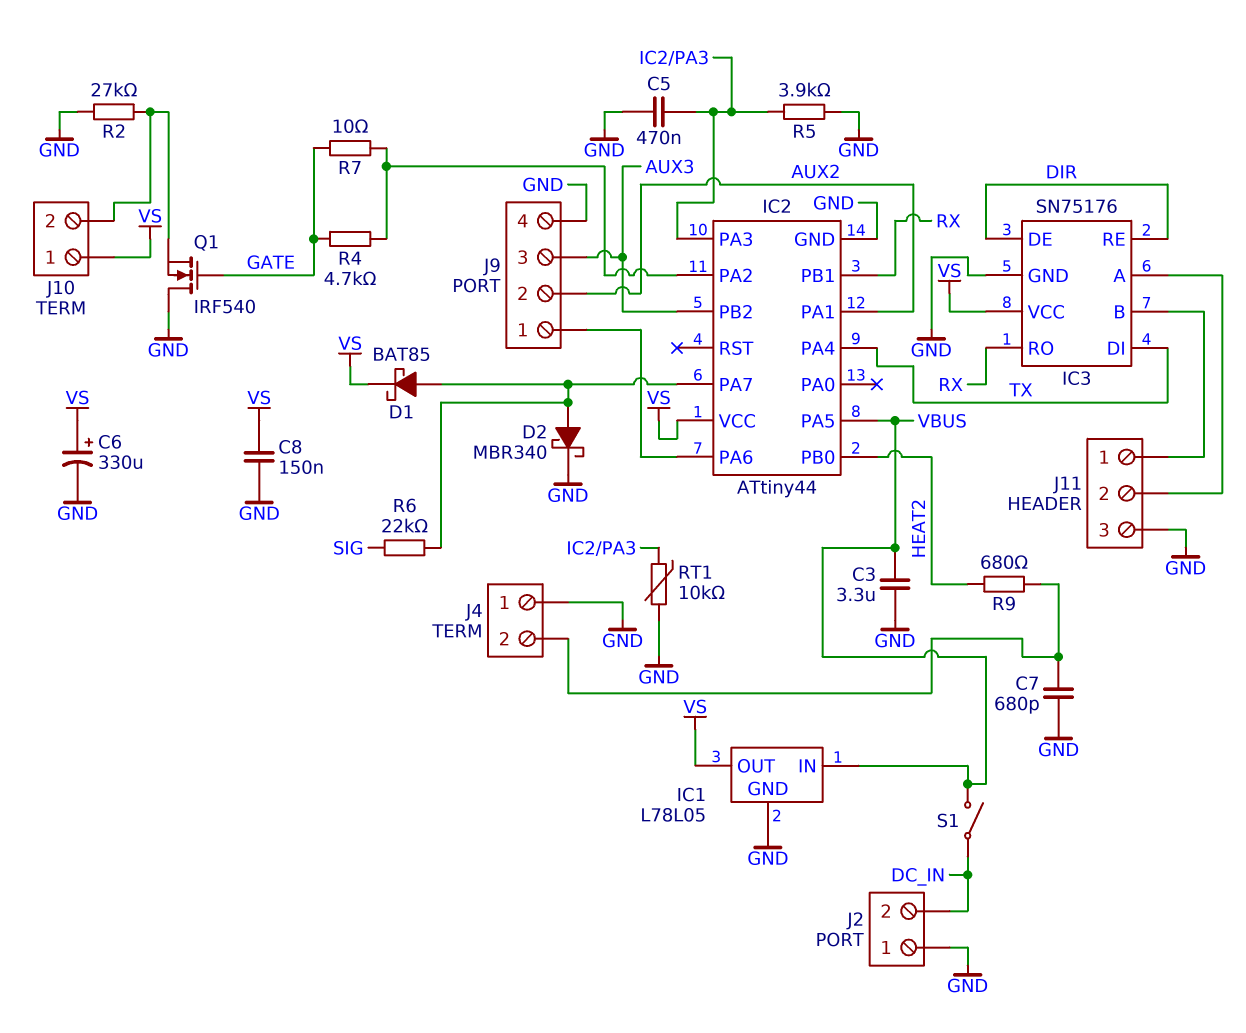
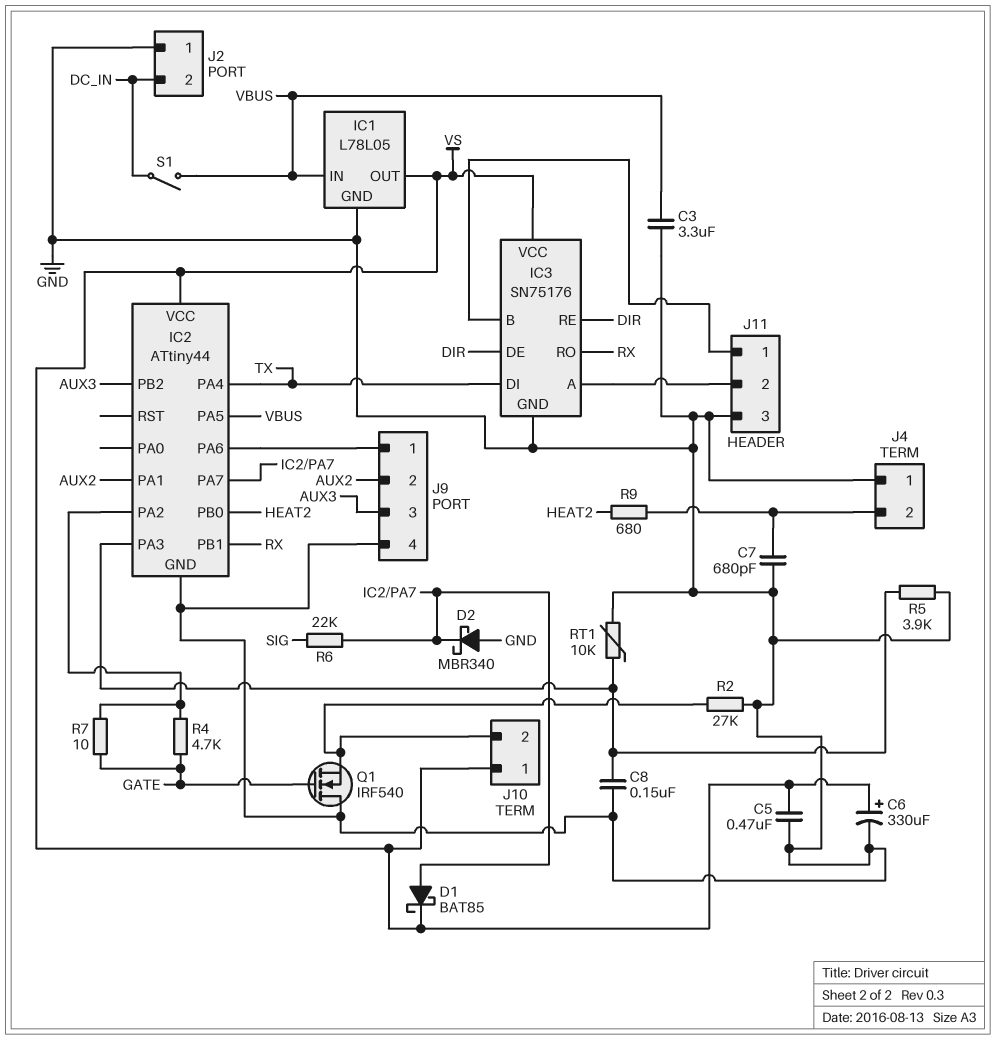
C5: 470nF (GND, IC2/PA3) -> 470nF (GND, VS)
C8: 150nF (GND, VS) -> 150nF (GND, IC2/PA3)
D2: schottky MBR340 (A IC2/PA7, K GND) -> schottky MBR340 (A GND, K IC2/PA7)

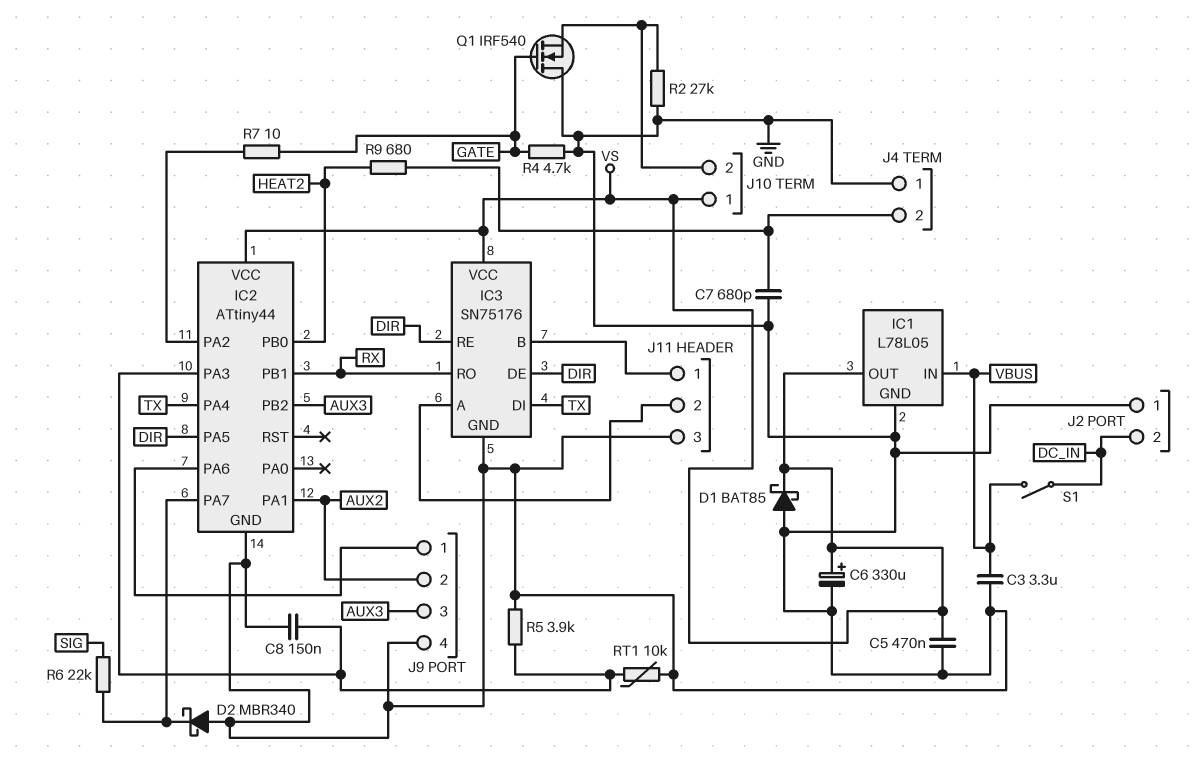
D1: schottky BAT85 (A IC2/PA7, K VS) -> schottky BAT85 (A GND, K VS)
IC2 pin PA5: VBUS -> DIR
R4: 4.7k (GATE, IC2/PA2) -> 4.7k (GATE, GND)

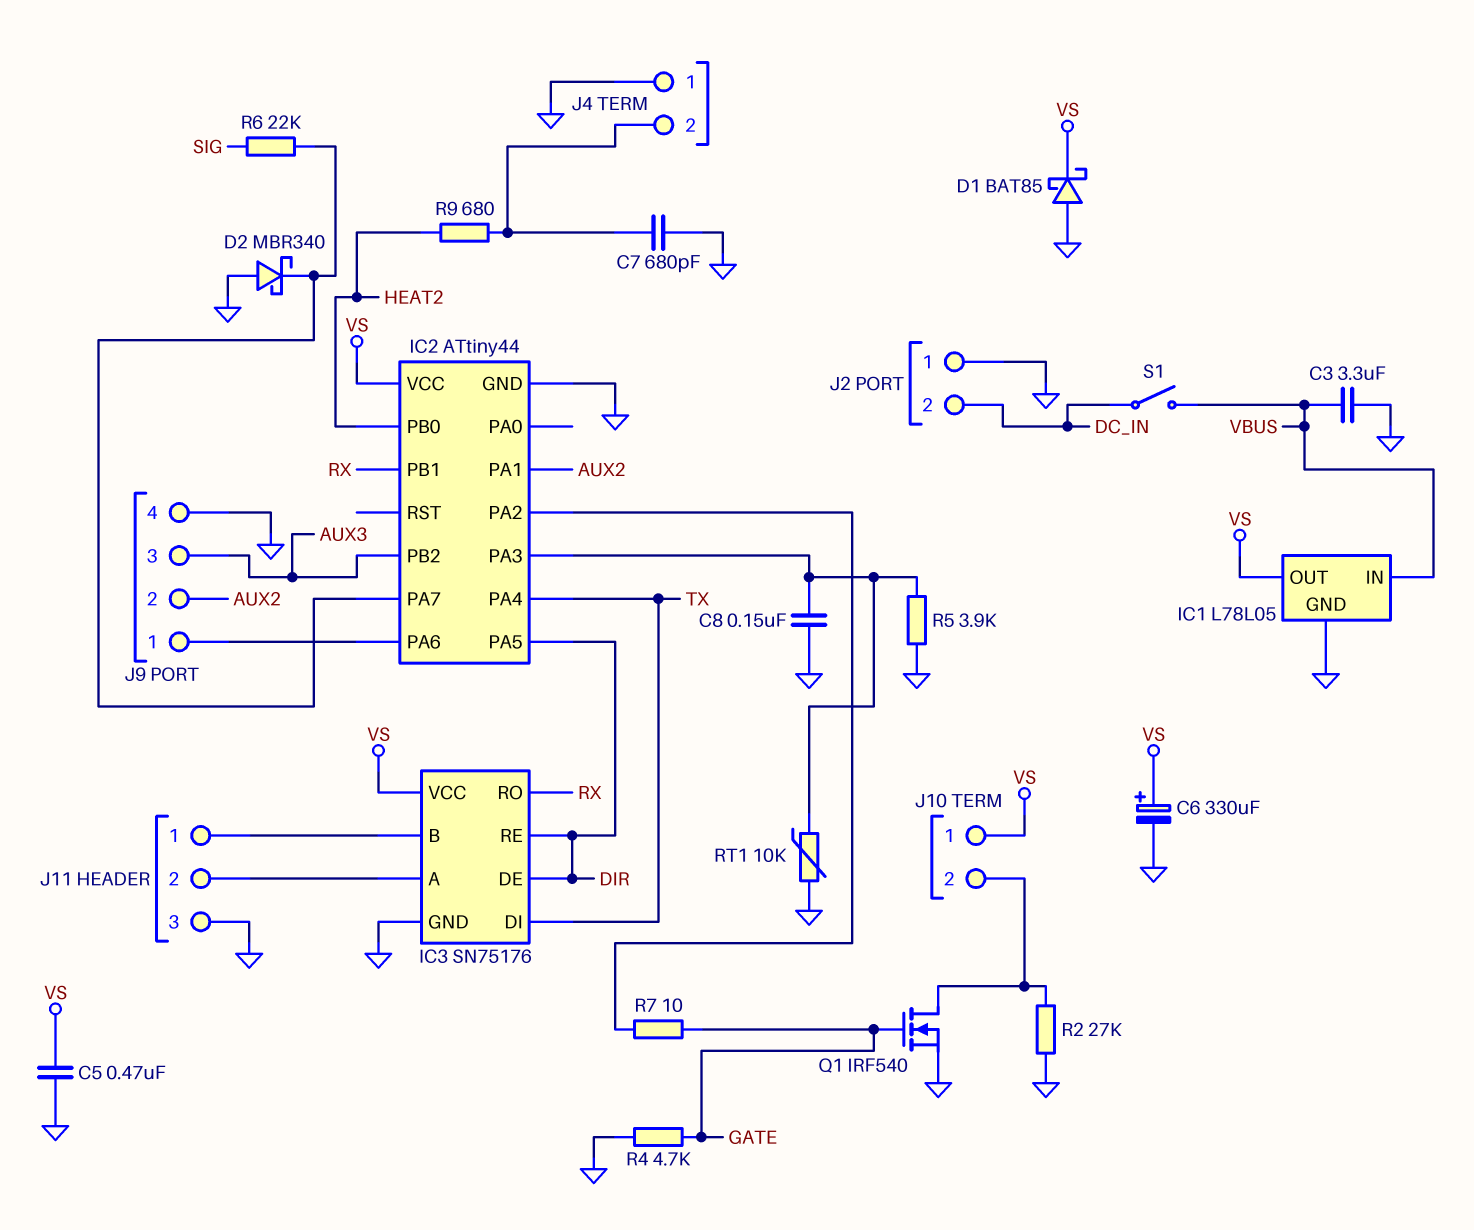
Q1: NMOS IRF540 (G GATE, D GND, S J10/2) -> NMOS IRF540 (G GATE, D J10/2, S GND)

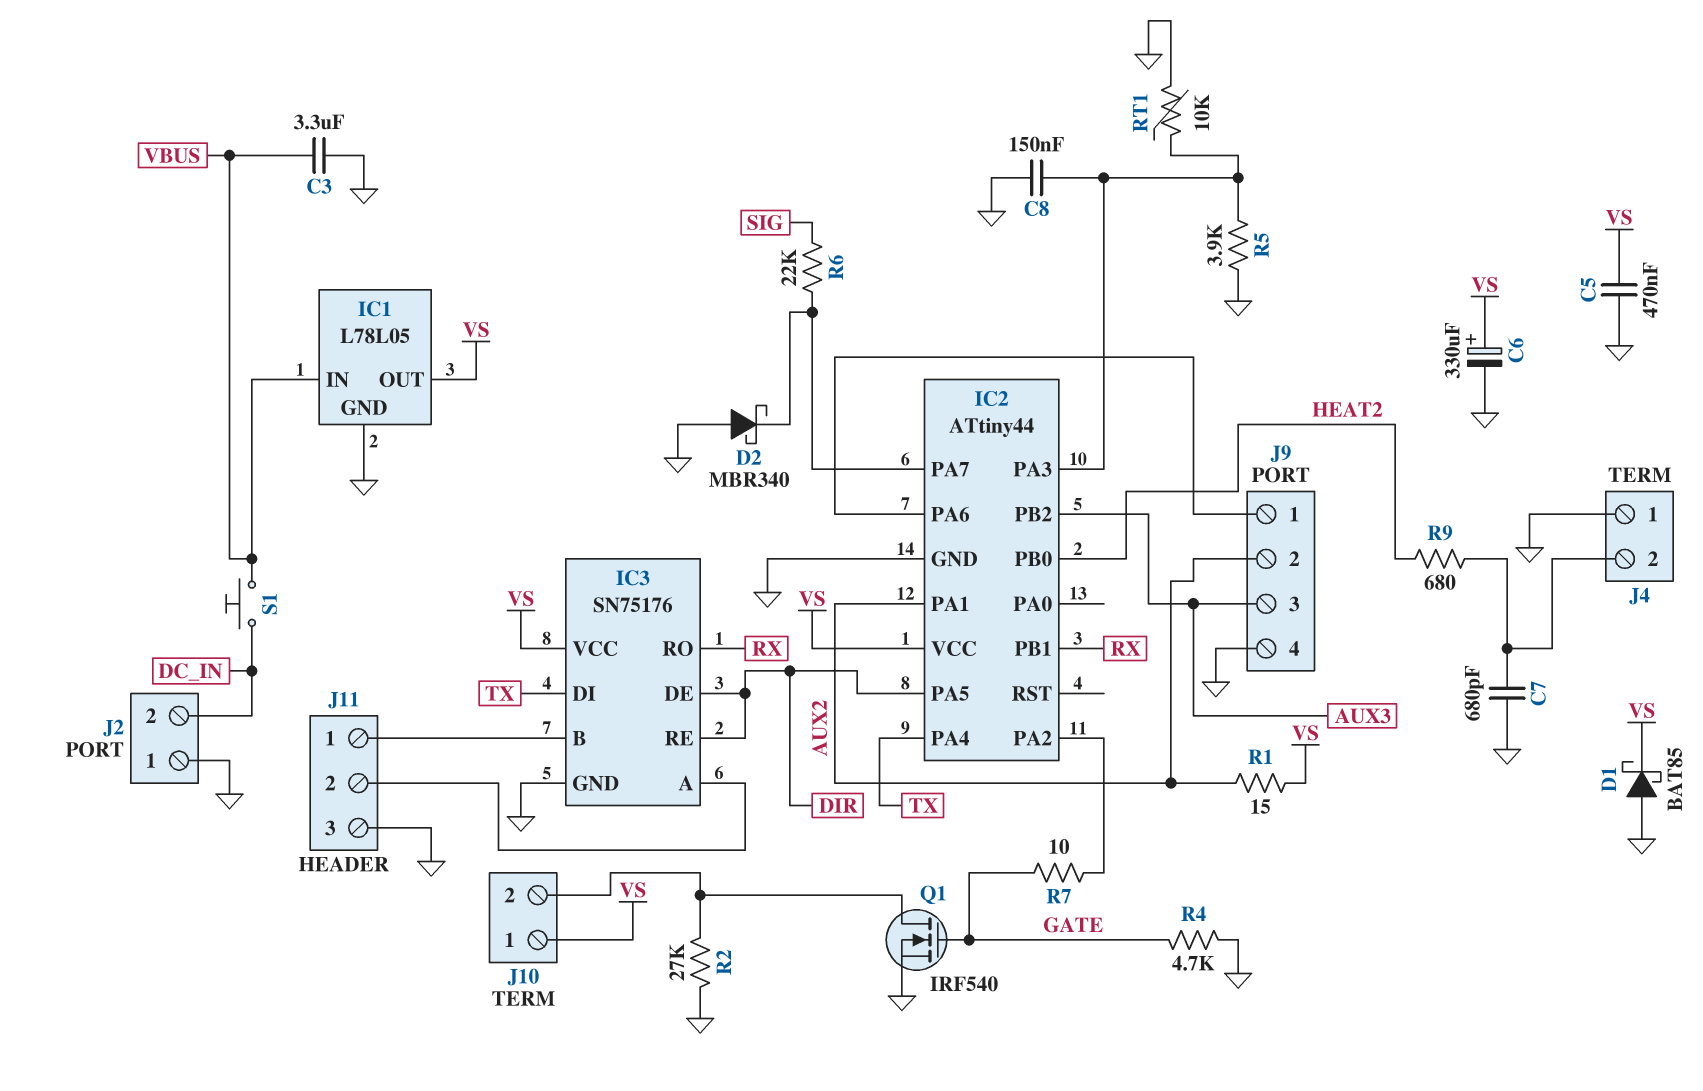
R1: none -> 15 (AUX2, VS)
S1: switch (DC_IN, VBUS) -> button (DC_IN, VBUS)

